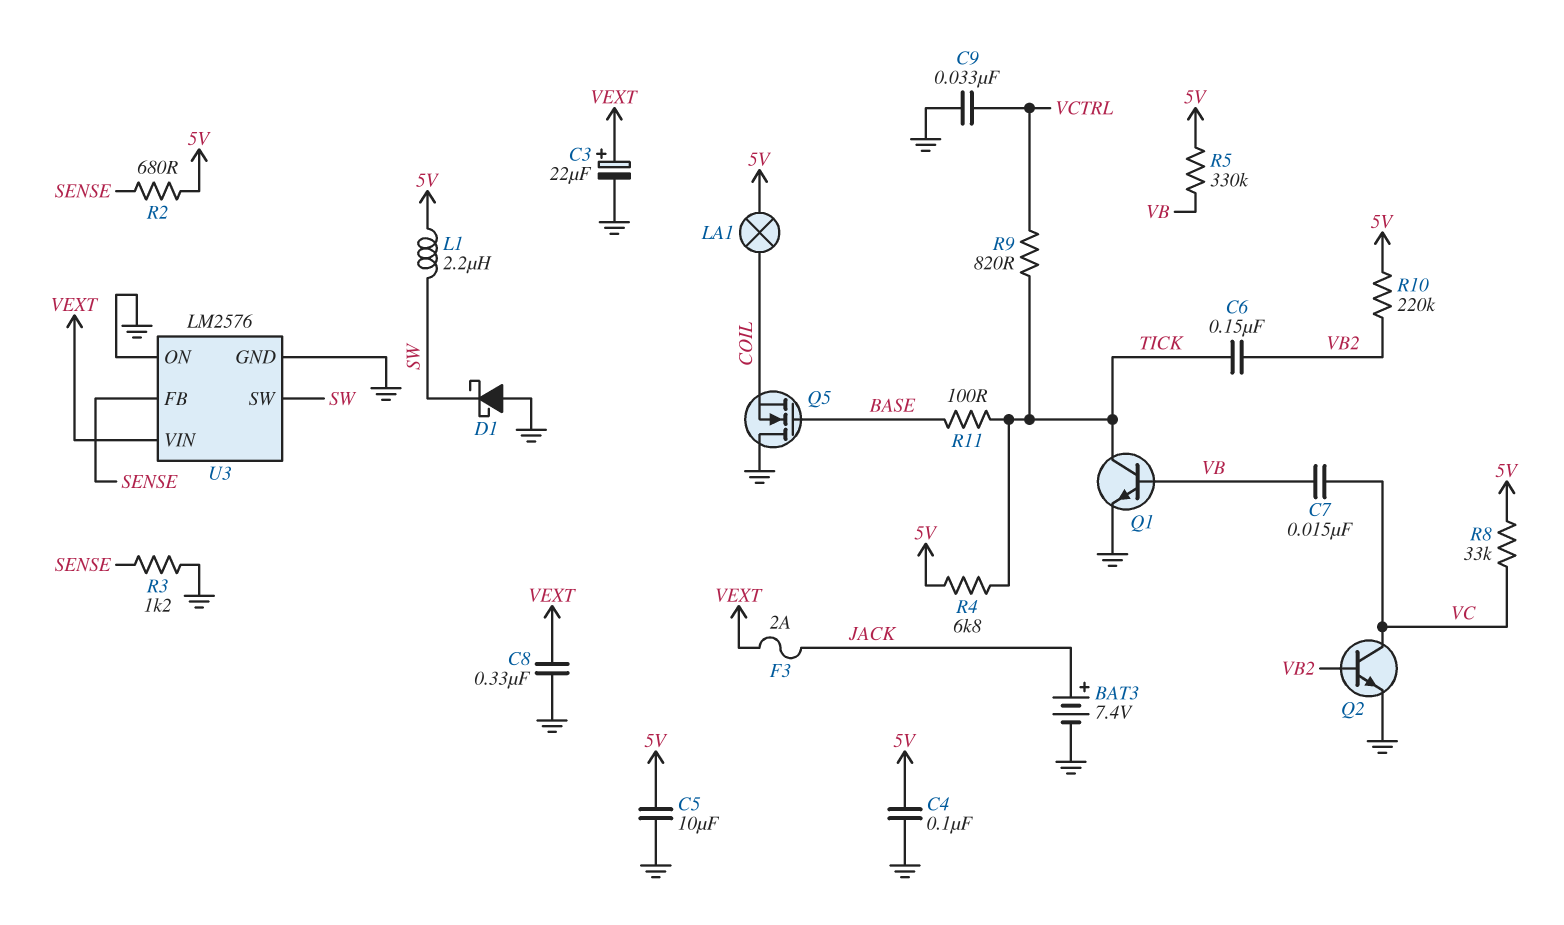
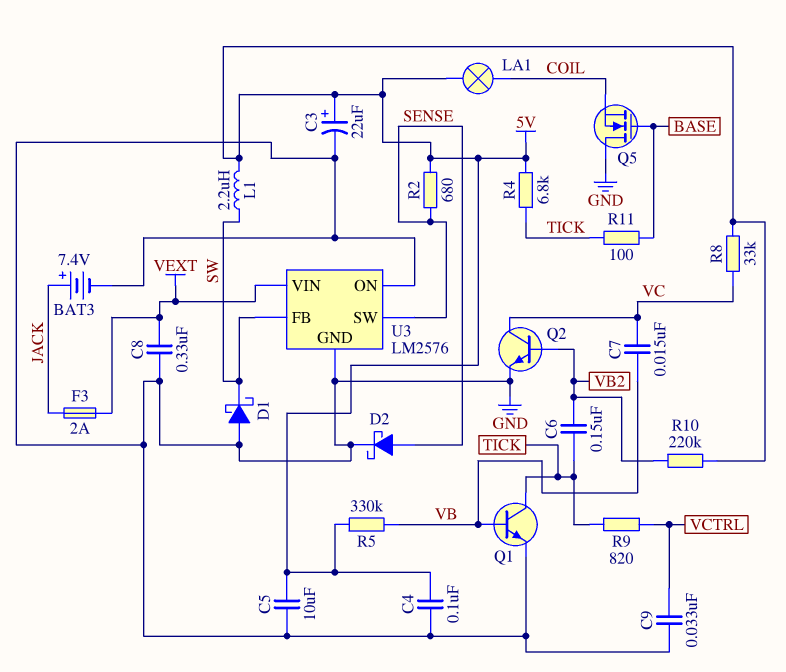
C3: 22uF (plus VEXT, minus GND) -> 22uF (plus 5V, minus GND)
D2: none -> schottky (A SENSE, K GND)
R3: 1.2k (GND, SENSE) -> none
U3 pin FB: SENSE -> SW
U3 pin SW: SW -> SENSE

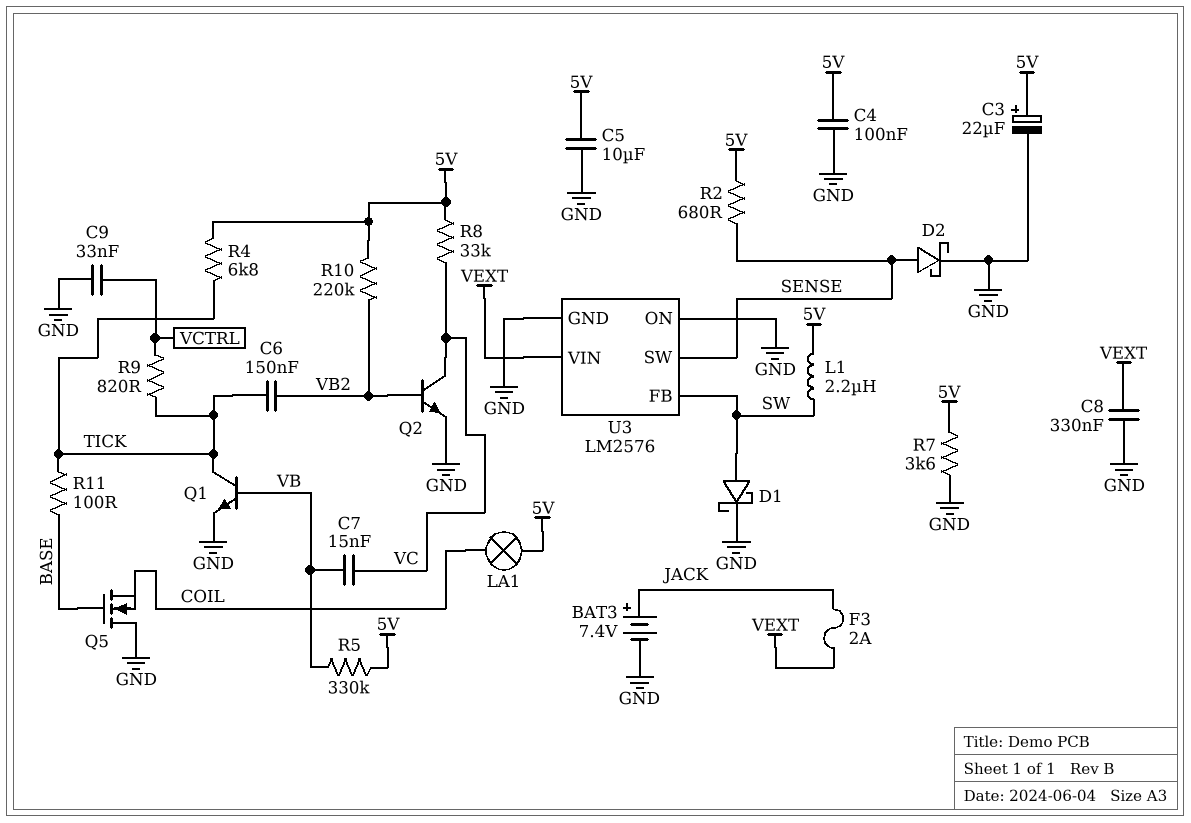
D1: schottky (A GND, K SW) -> schottky (A SW, K GND)
R7: none -> 3.6k (5V, GND)

